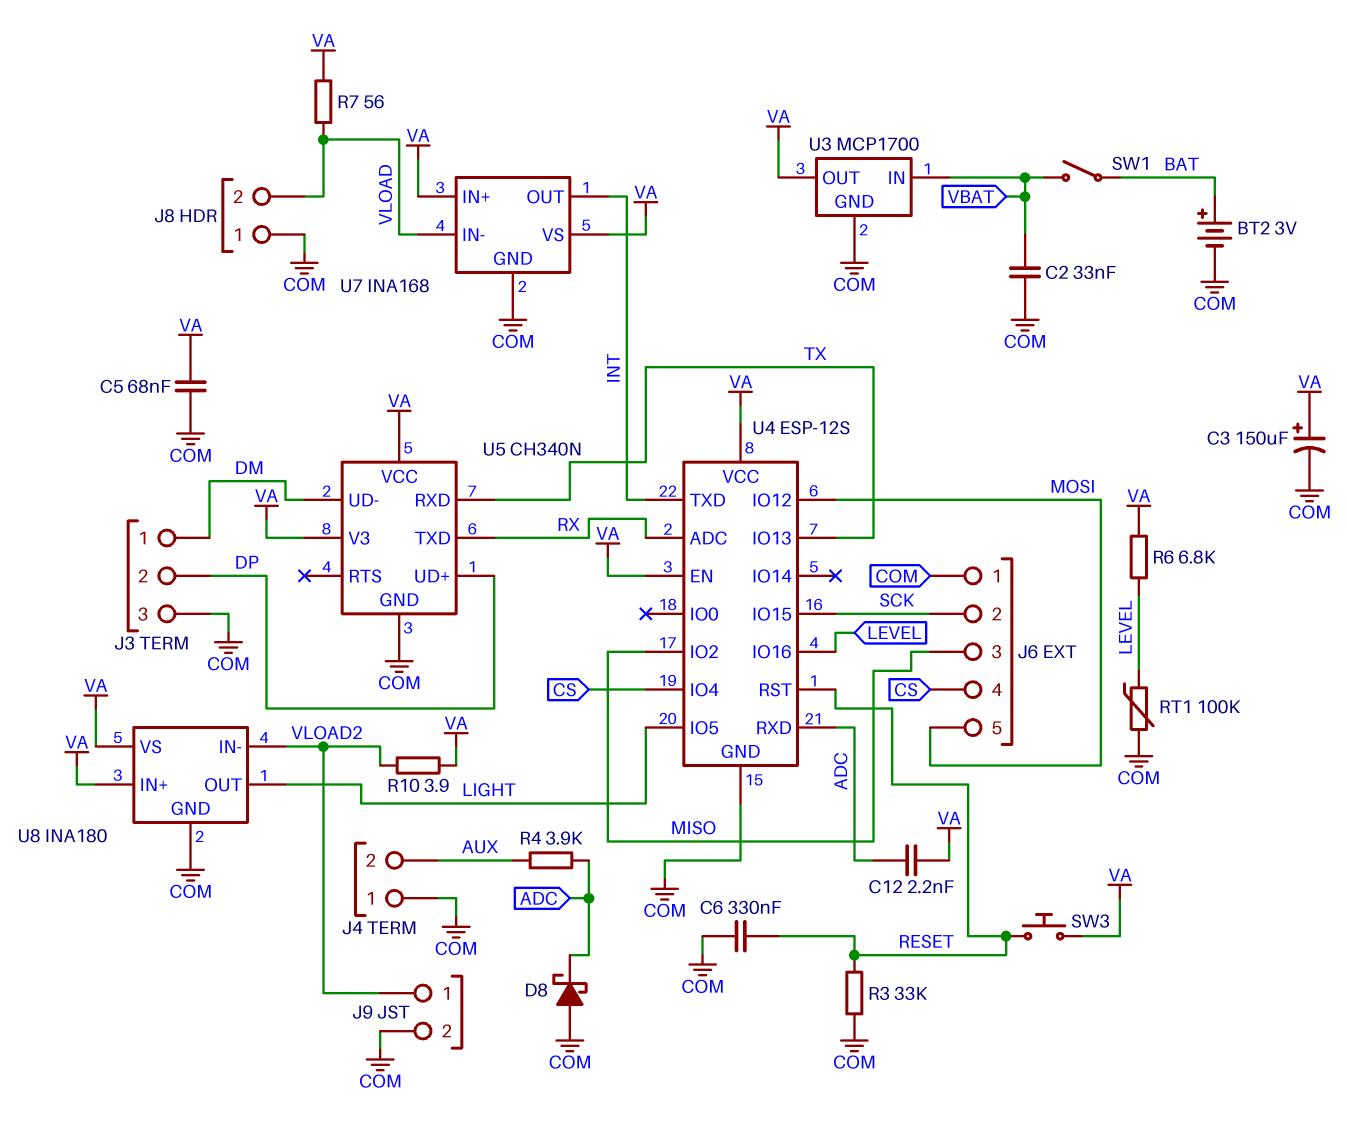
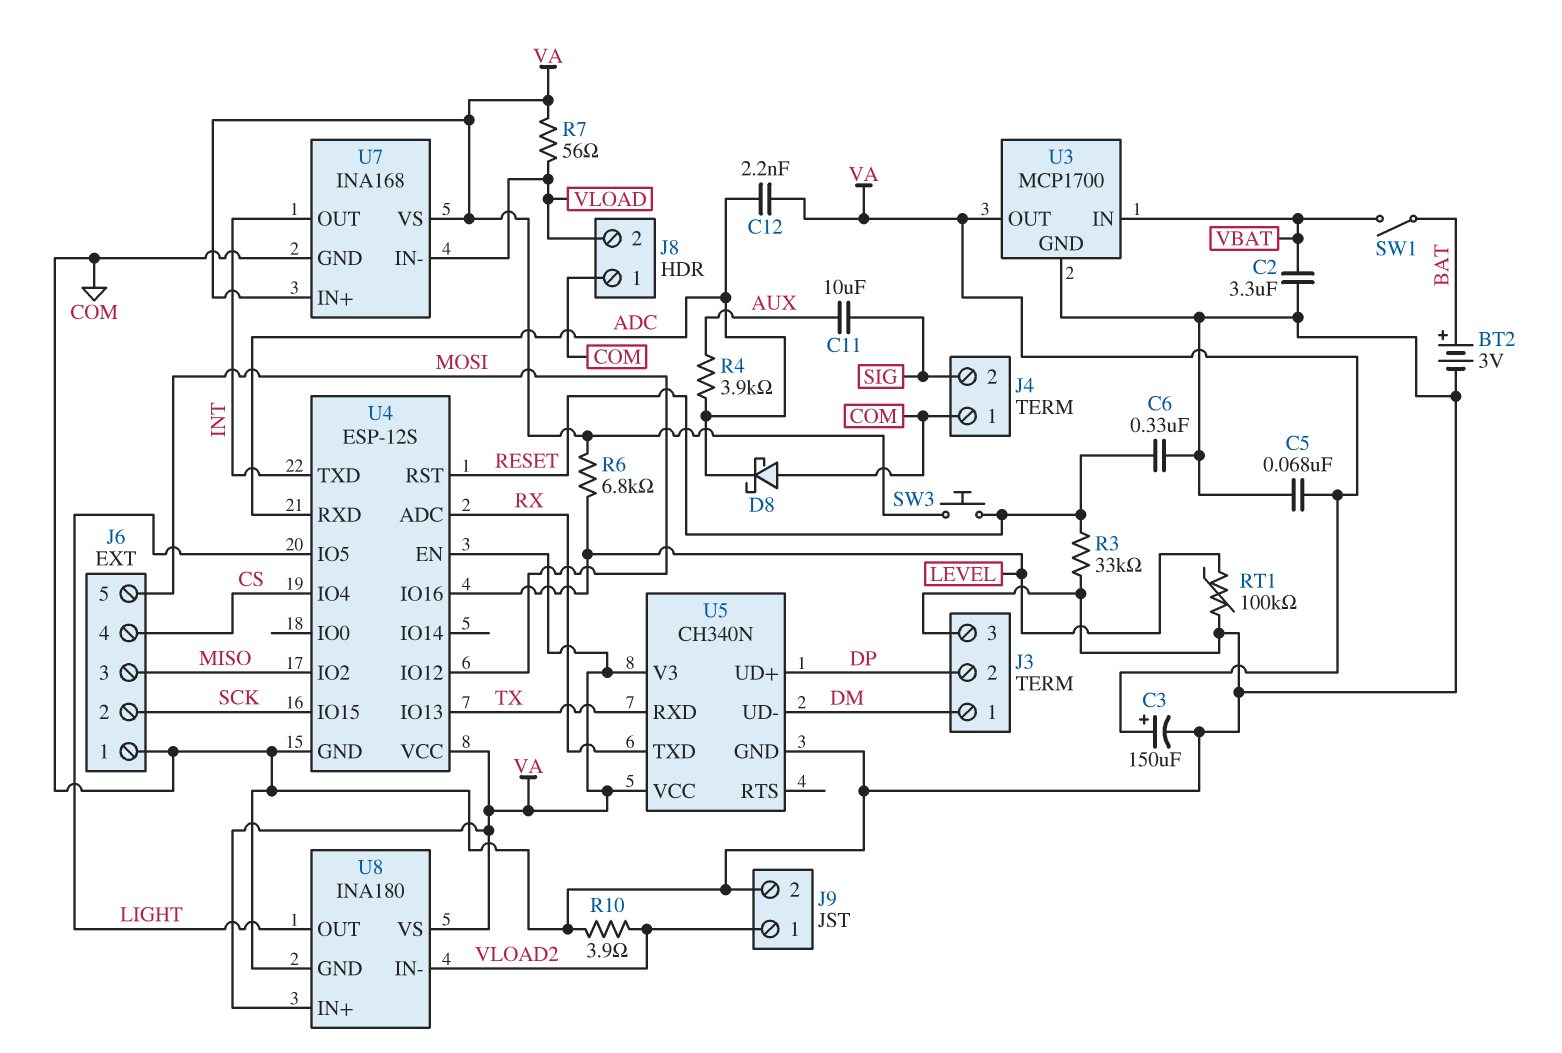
C2: 33nF (COM, VBAT) -> 3.3uF (COM, VBAT)
C11: none -> 10uF (AUX, SIG)
J4 pin 2: AUX -> SIG
R10: 3.9 (VA, VLOAD2) -> 3.9 (COM, VLOAD2)

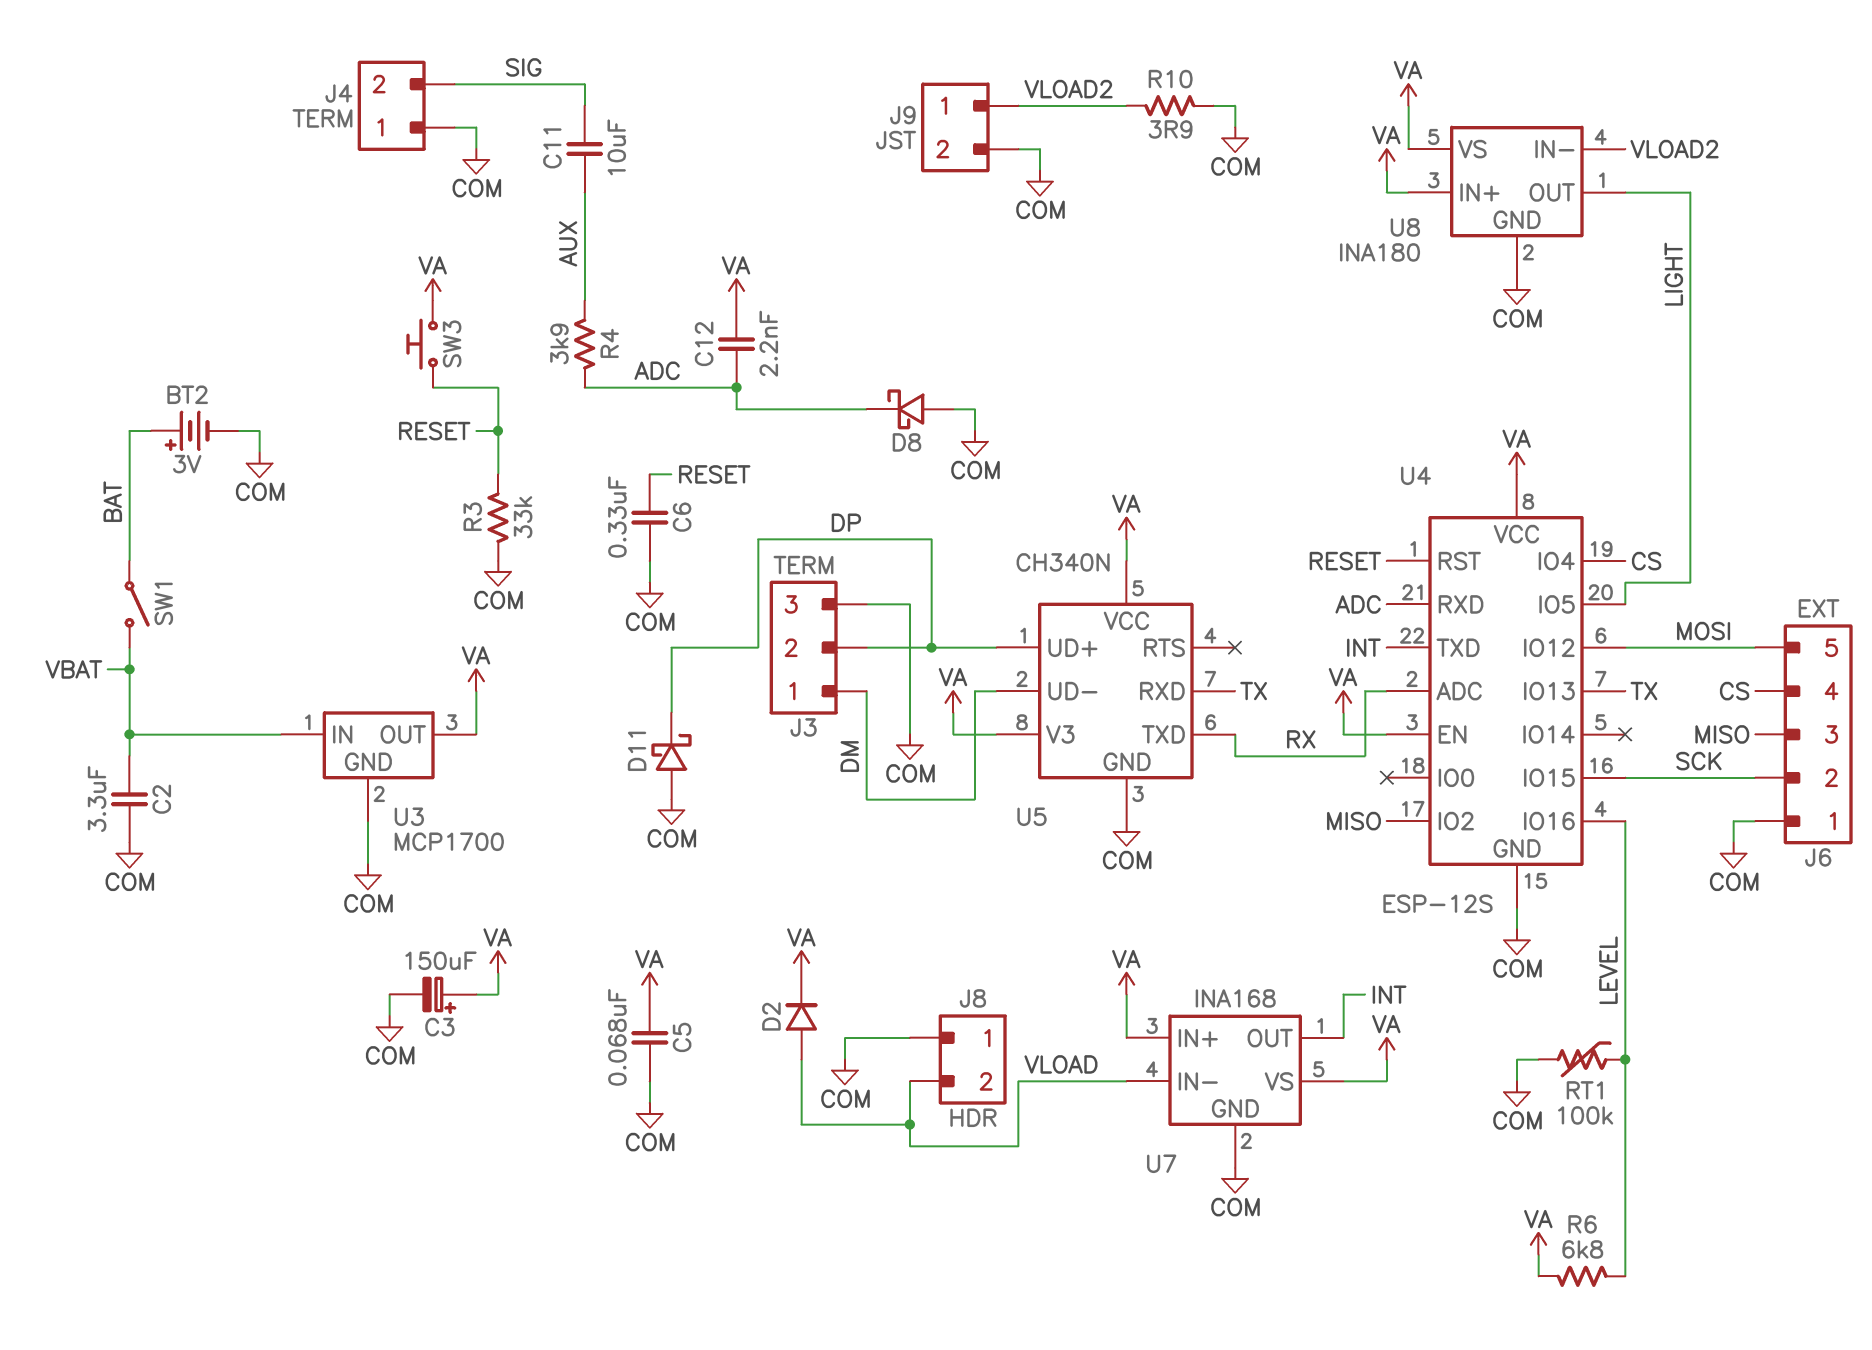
D2: none -> diode (A VLOAD, K VA)
D11: none -> schottky (A COM, K DP)
R7: 56 (VA, VLOAD) -> none

